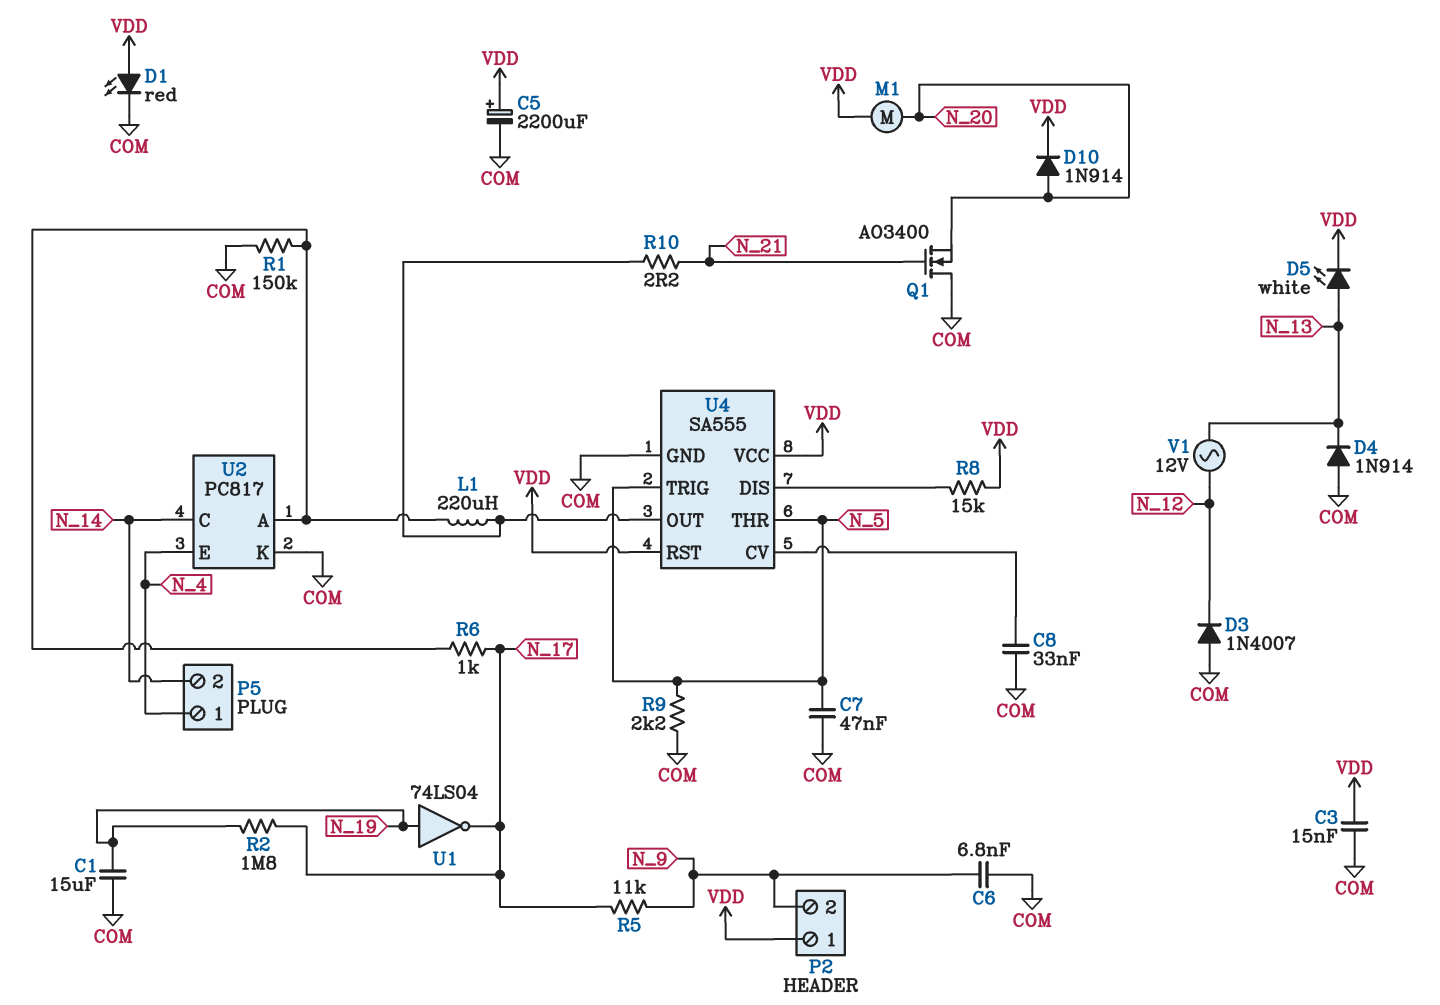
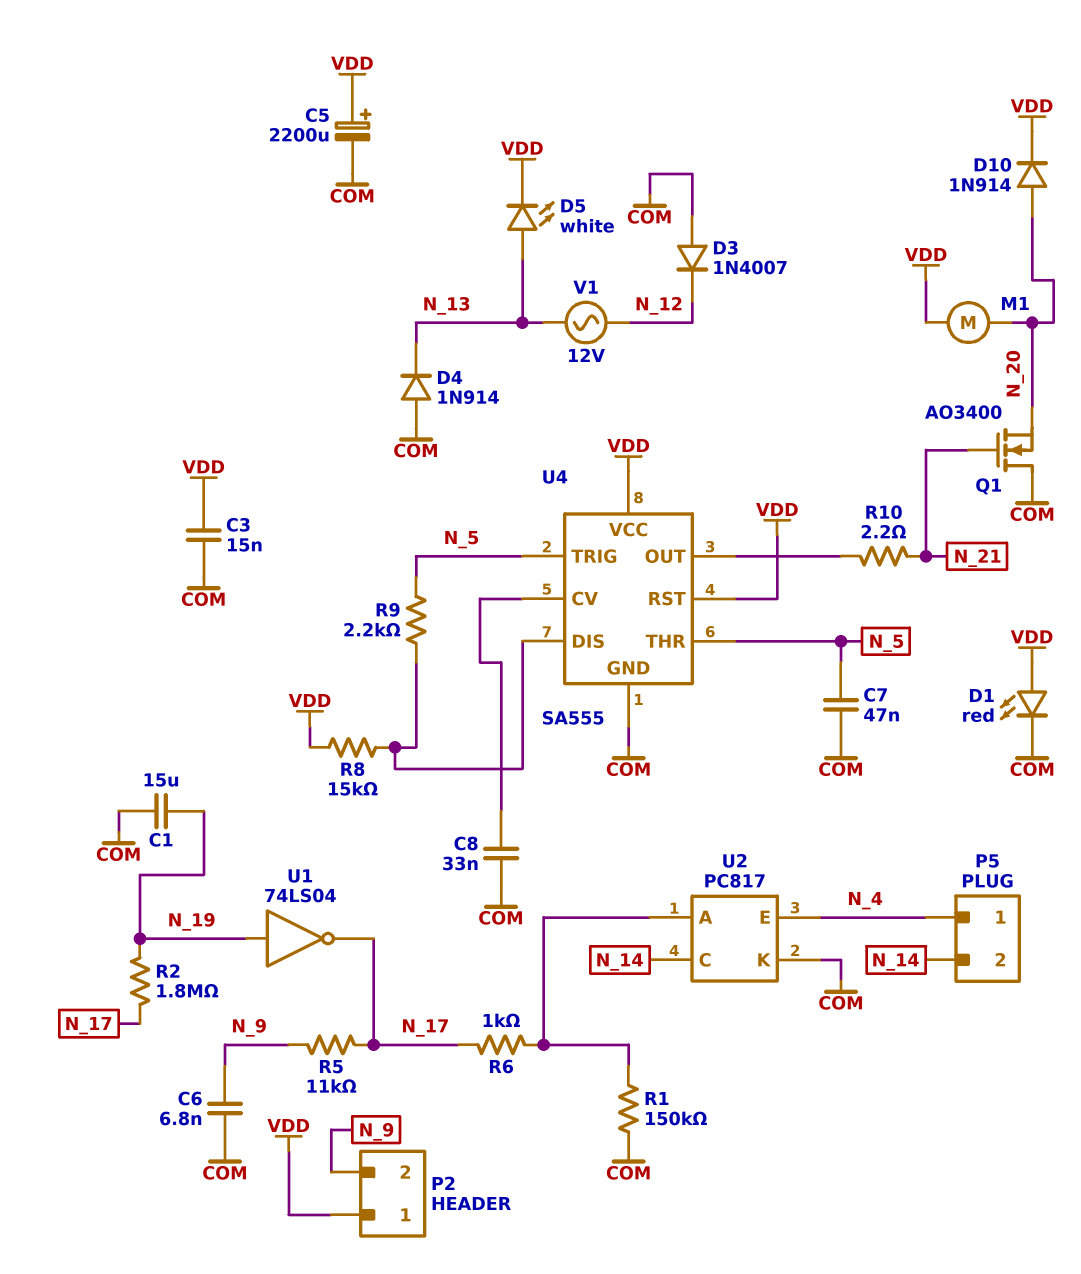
L1: 220uH (U2/A, U4/OUT) -> none
R9: 2.2k (COM, N_5) -> 2.2k (N_5, U4/DIS)

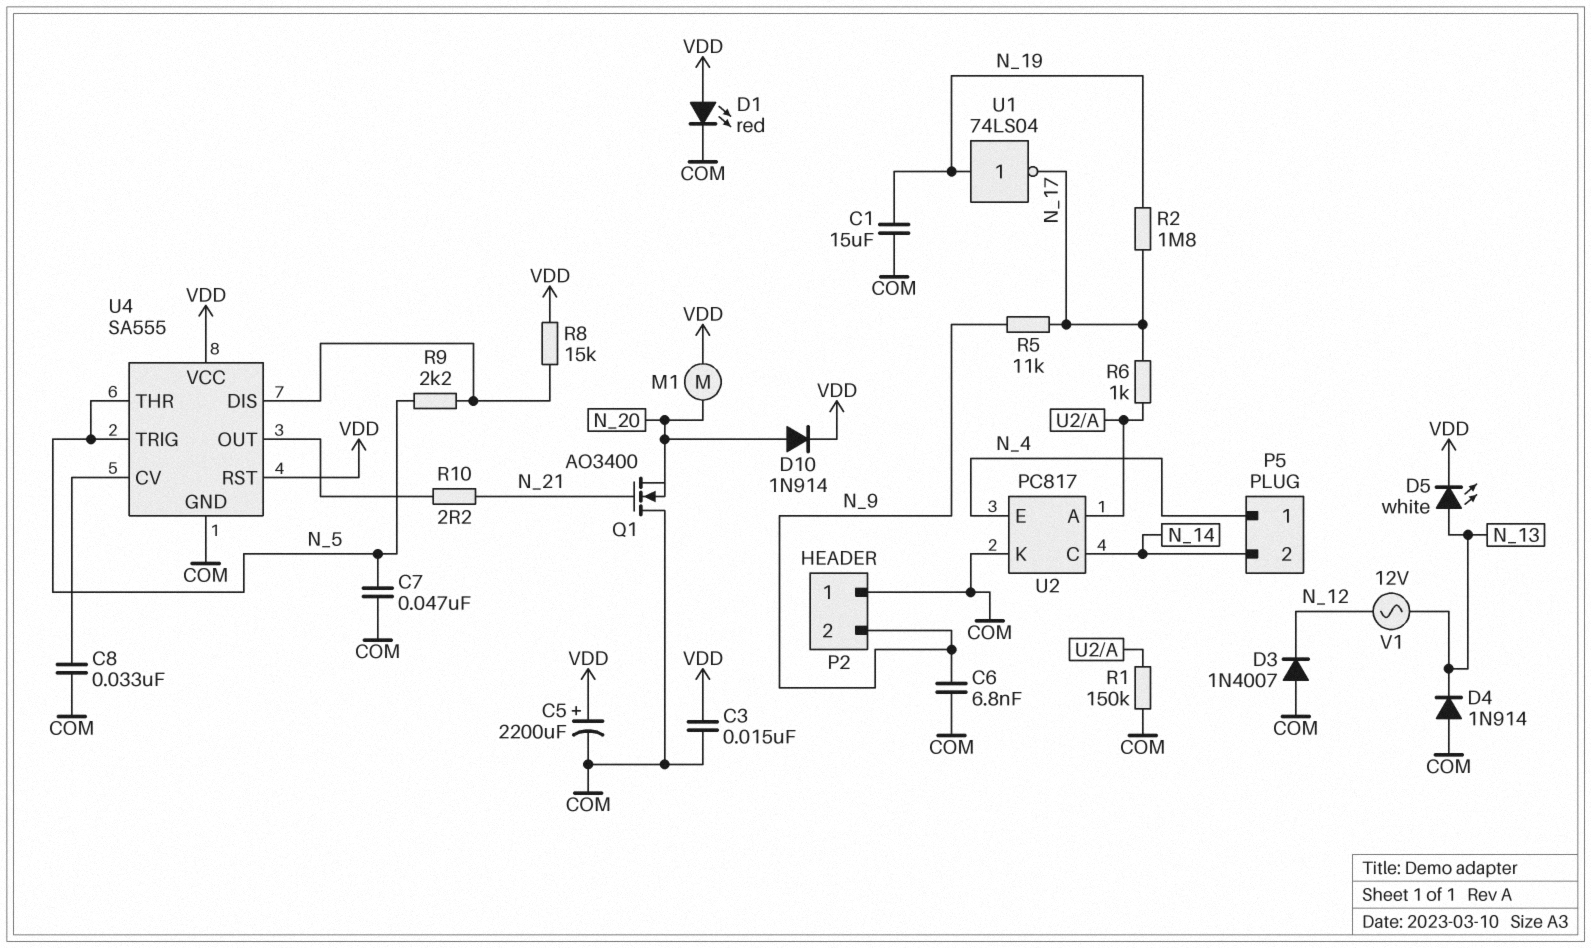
P2 pin 1: VDD -> COM

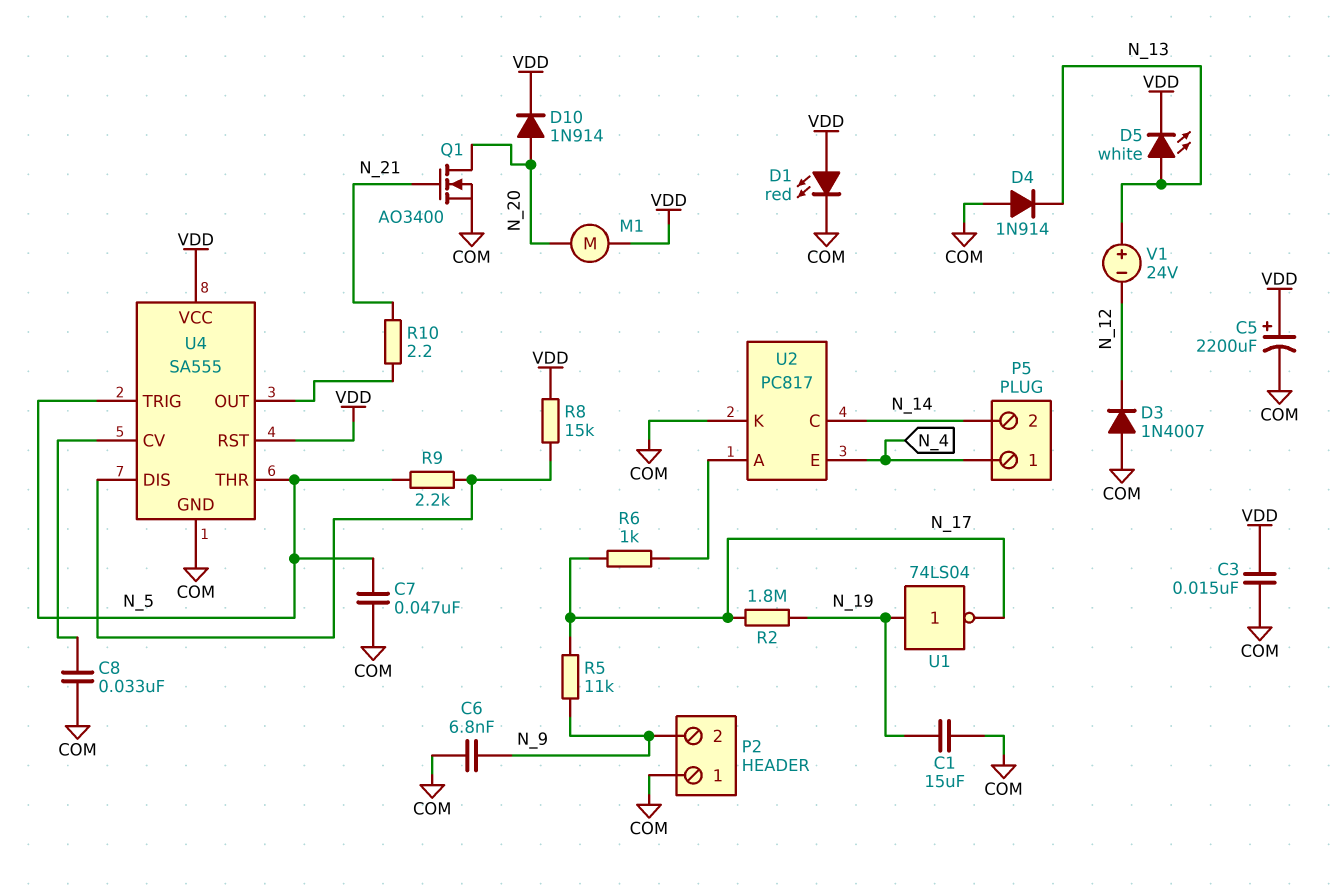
Q1: NMOS AO3400 (G N_21, D COM, S N_20) -> NMOS AO3400 (G N_21, D N_20, S COM)
R1: 150k (COM, U2/A) -> none
V1: AC 12V (N_12, N_13) -> 24V (plus N_13, minus N_12)

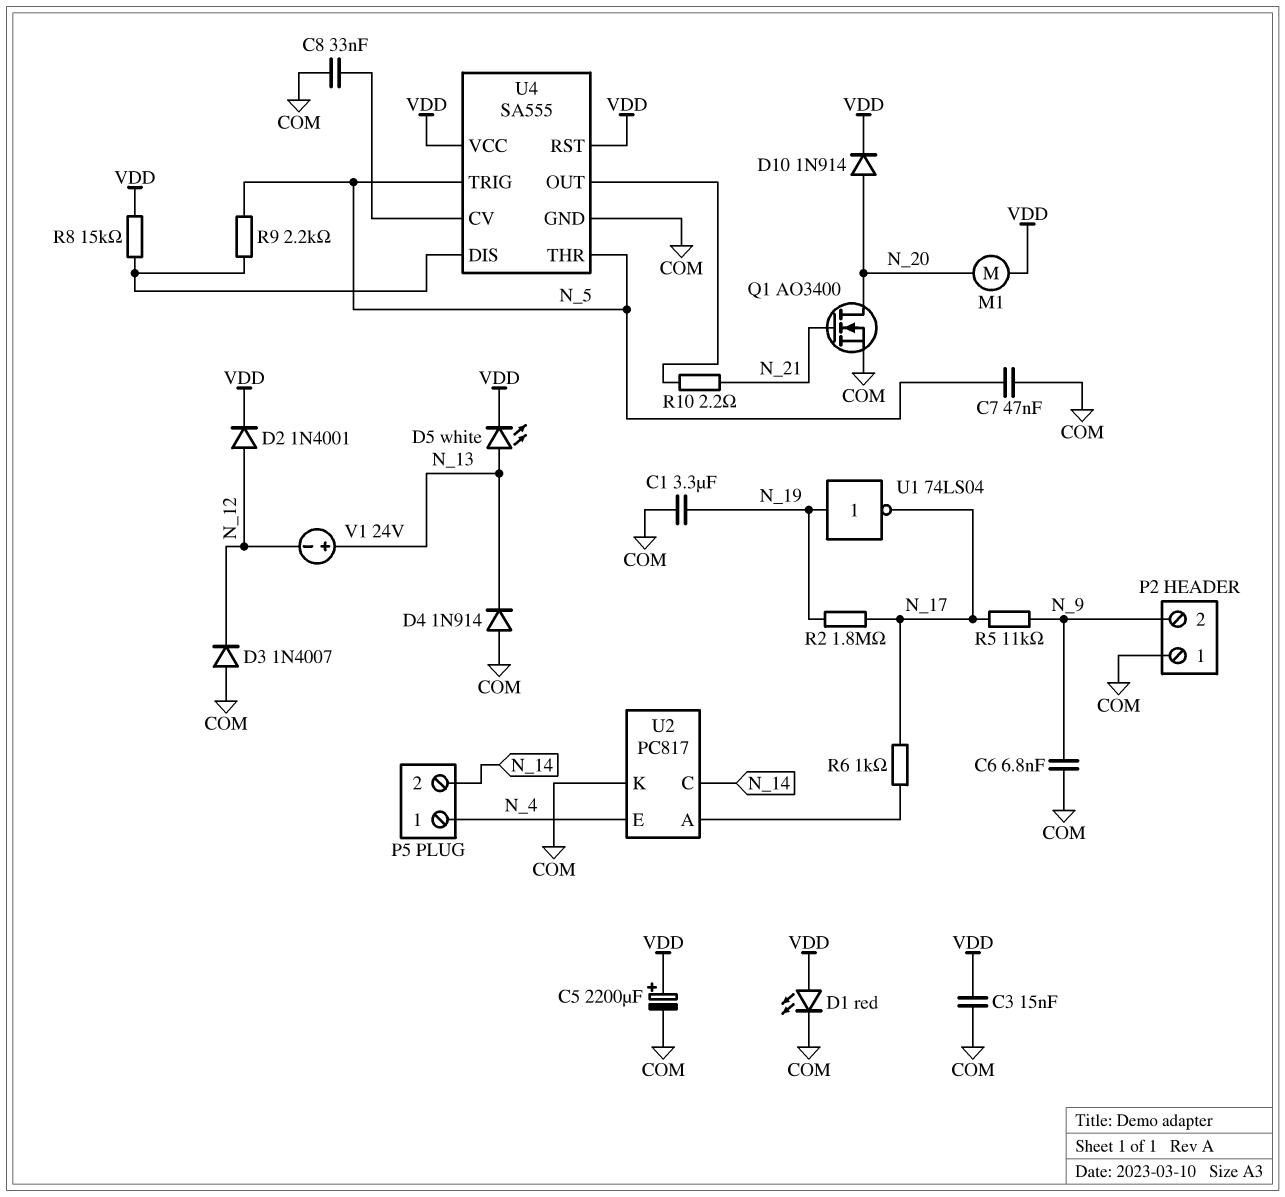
C1: 15uF (COM, N_19) -> 3.3uF (COM, N_19)
D2: none -> diode 1N4001 (A N_12, K VDD)

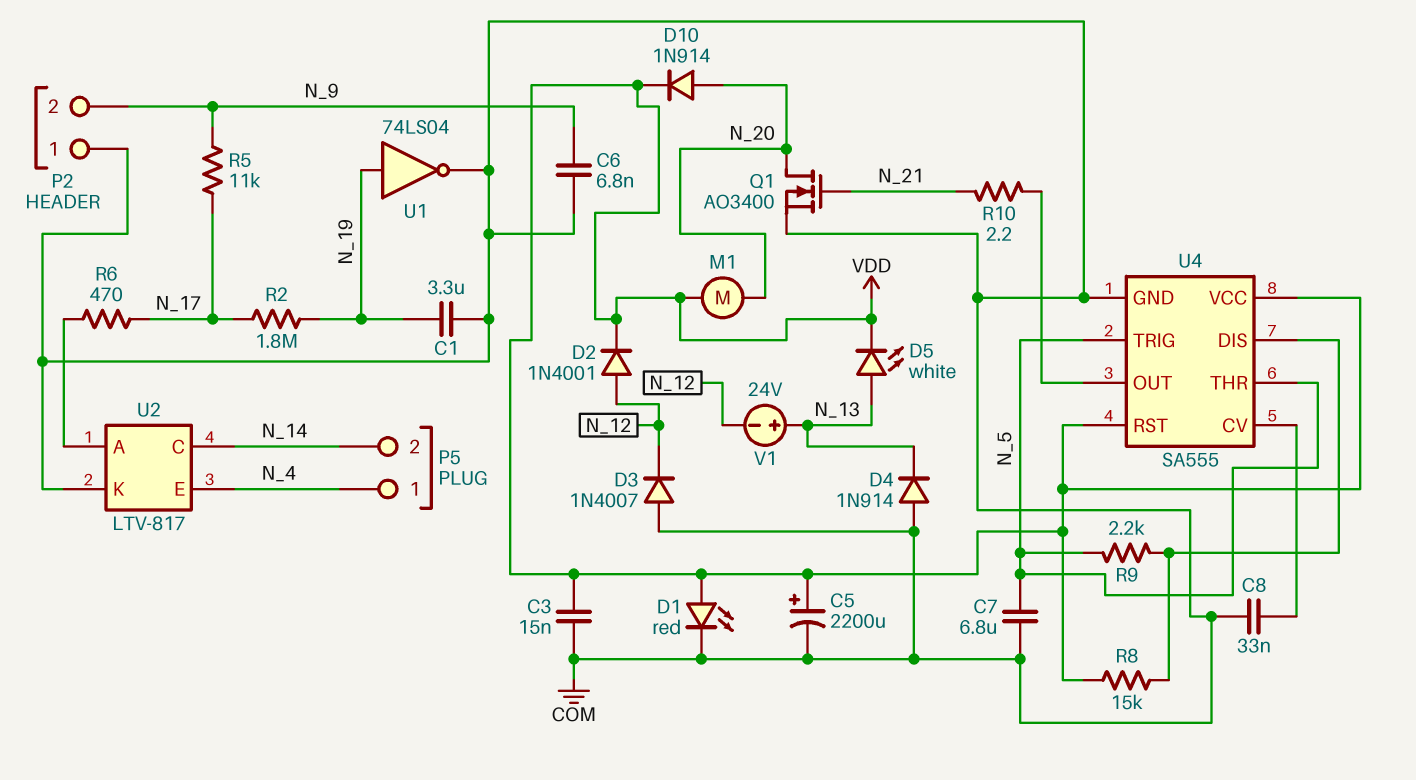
C7: 47nF (COM, N_5) -> 6.8uF (COM, N_5)
R6: 1k (N_17, U2/A) -> 470 (N_17, U2/A)
U1: NOT 74LS04 (in N_19, out N_17) -> NOT 74LS04 (in N_19, out COM)
U2: PC817 -> LTV-817

